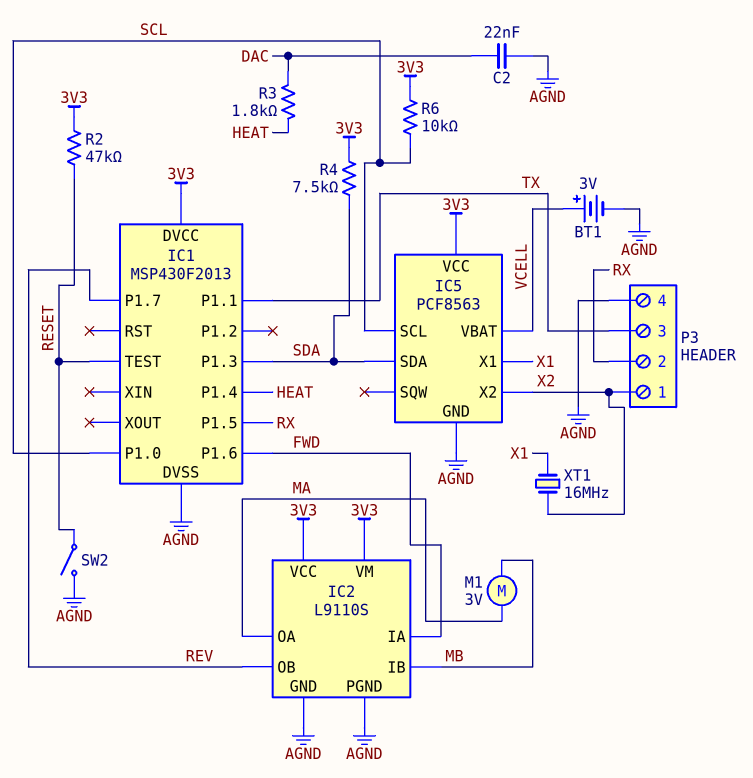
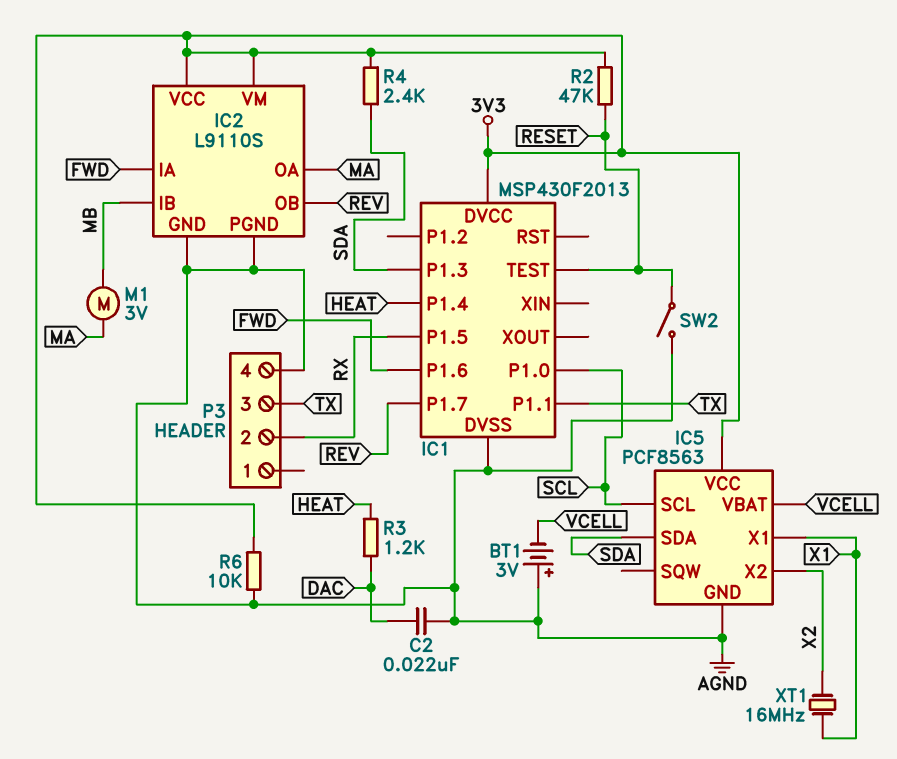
BT1: 3V (plus VCELL, minus AGND) -> 3V (plus AGND, minus VCELL)
P3 pin 1: X2 -> none
R3: 1.8k (DAC, HEAT) -> 1.2k (DAC, HEAT)
R4: 7.5k (3V3, SDA) -> 2.4k (3V3, SDA)
R6: 10k (3V3, SCL) -> 10k (3V3, AGND)

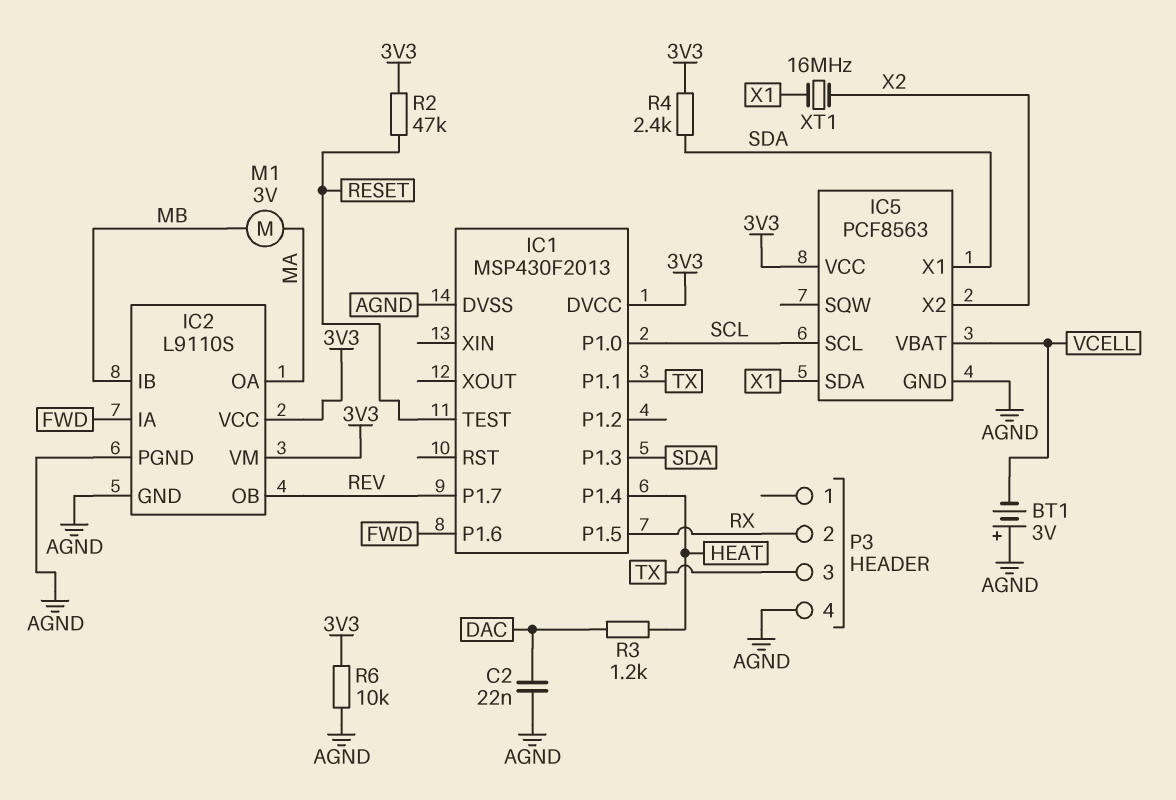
IC5 pin SDA: SDA -> X1
IC5 pin X1: X1 -> SDA
SW2: switch (AGND, RESET) -> none

